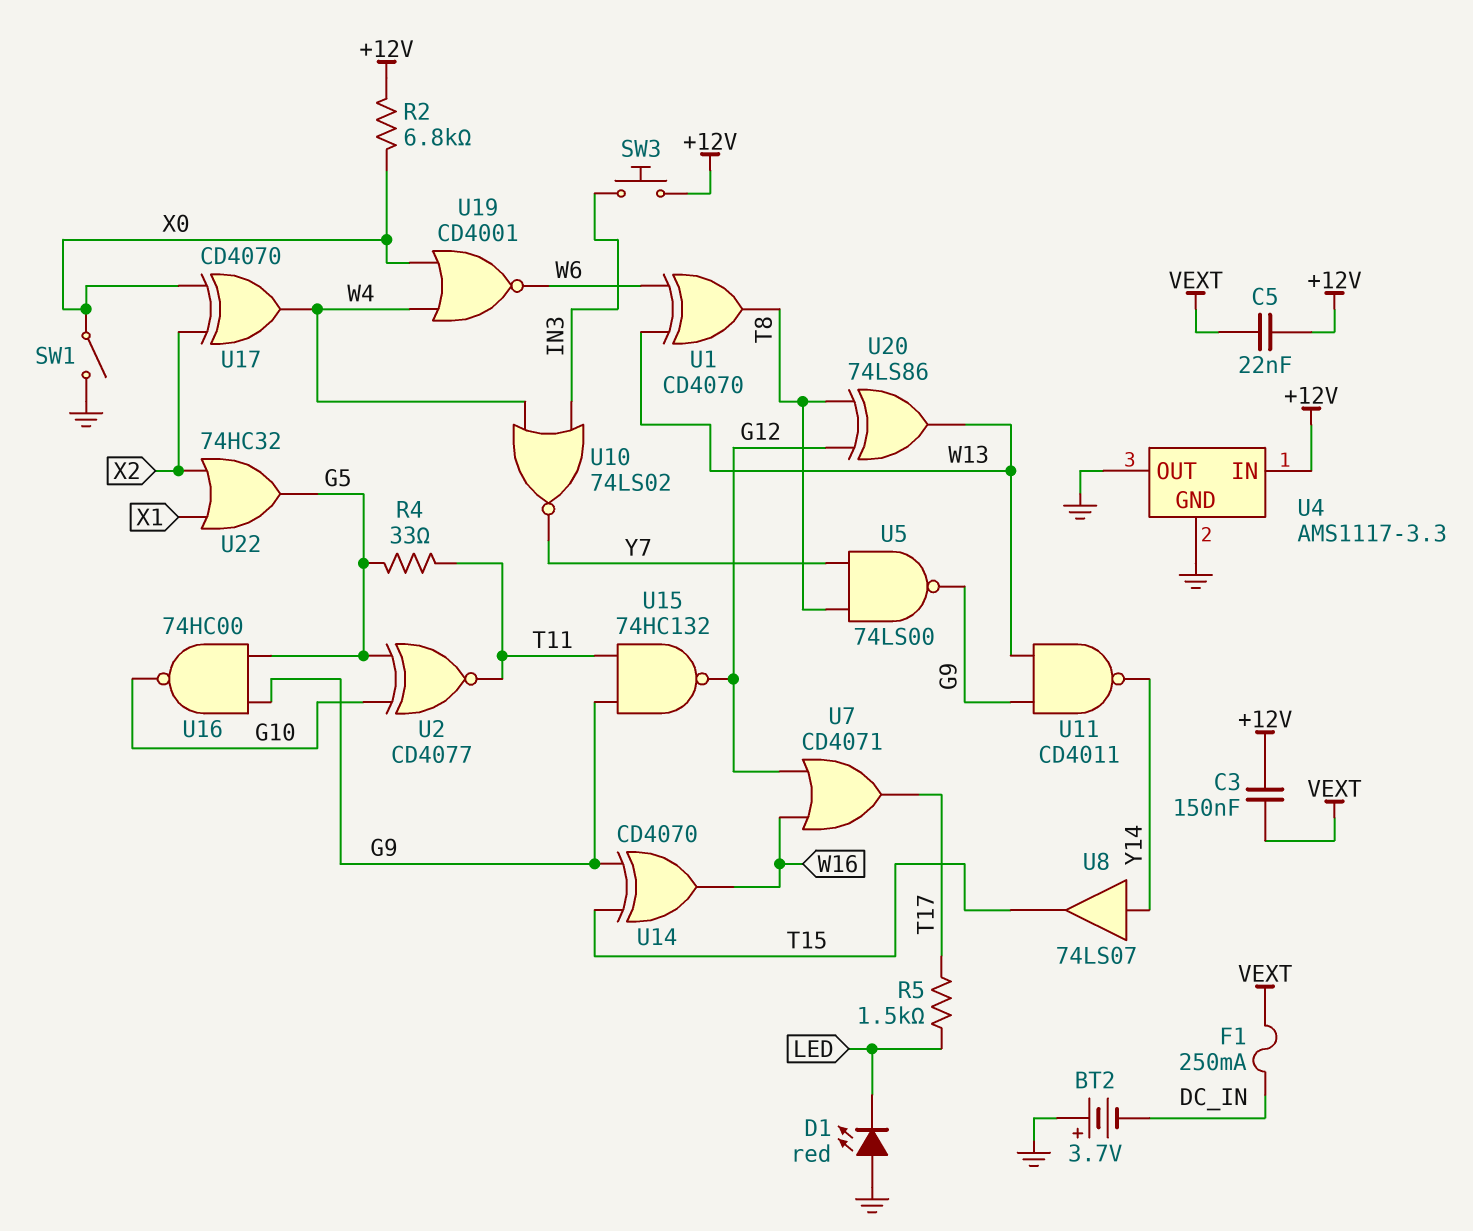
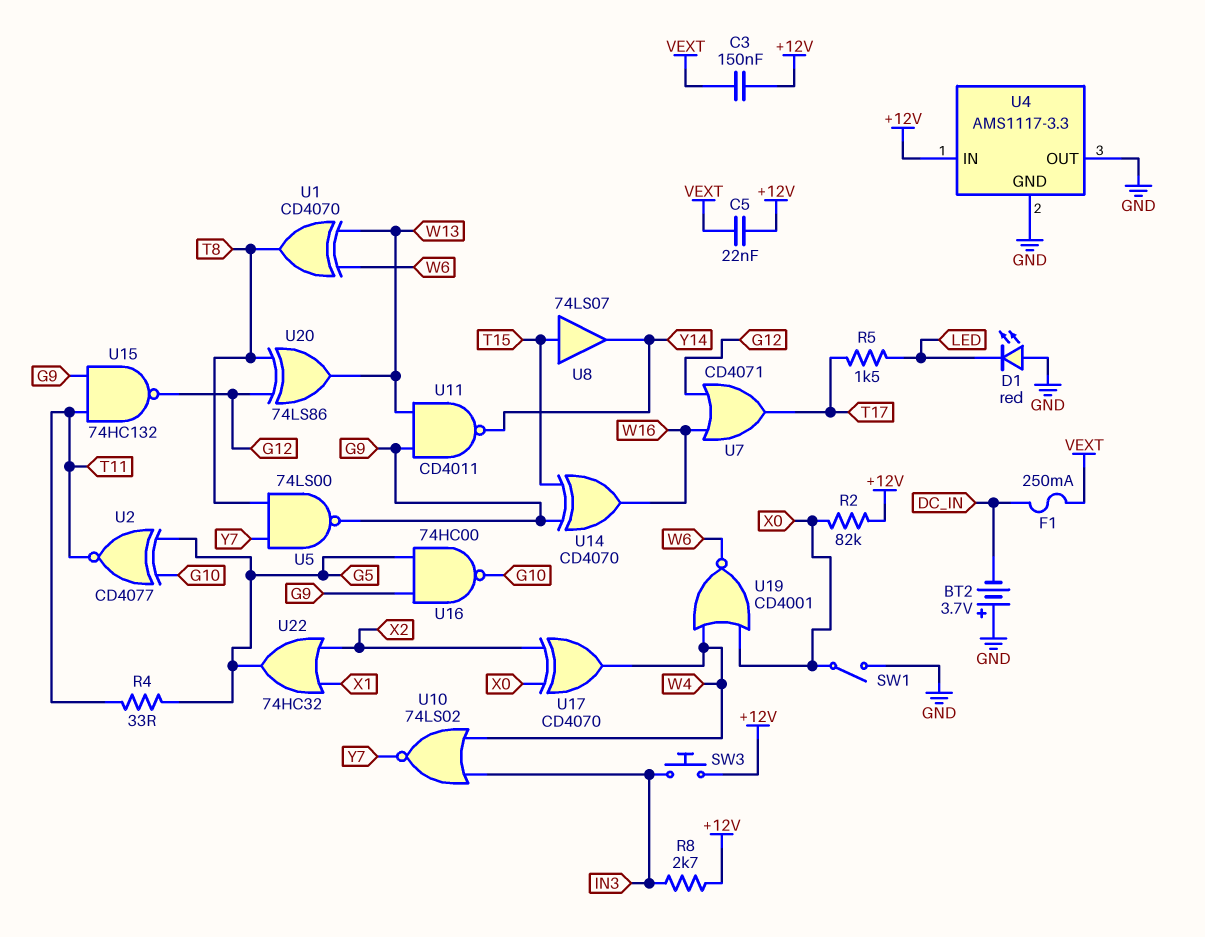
R2: 6.8k (+12V, X0) -> 82k (+12V, X0)
R8: none -> 2.7k (+12V, IN3)
U8: buffer 74LS07 (in Y14, out T15) -> buffer 74LS07 (in T15, out Y14)

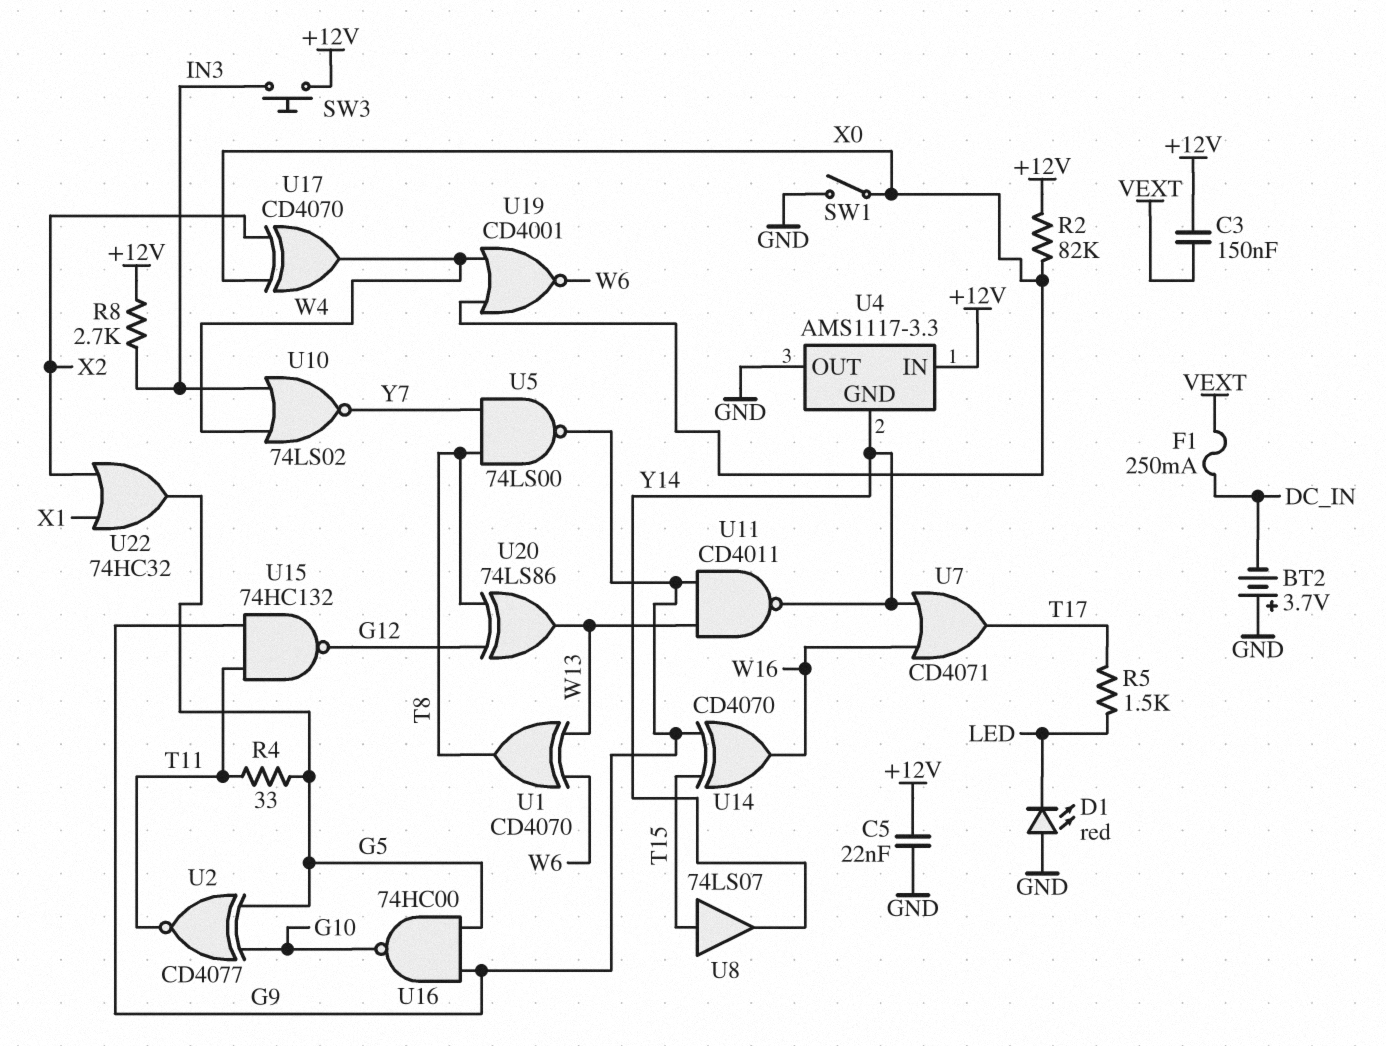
C5: 22nF (+12V, VEXT) -> 22nF (+12V, GND)
U4 pin GND: GND -> Y14
U7: OR CD4071 (in G12, in W16, out T17) -> OR CD4071 (in W16, in Y14, out T17)

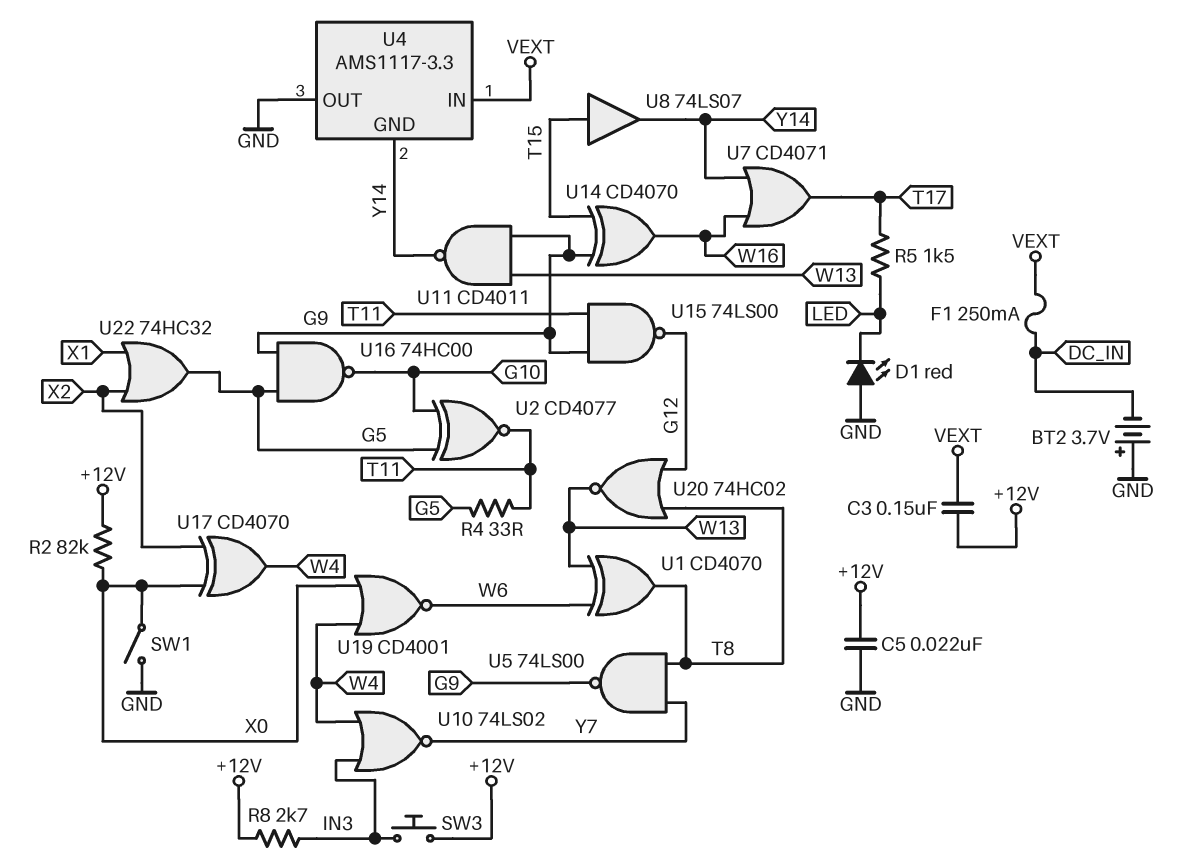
U4 pin IN: +12V -> VEXT
U15: NAND 74HC132 (in G9, in T11, out G12) -> NAND 74LS00 (in G9, in T11, out G12)
U20: XOR 74LS86 (in G12, in T8, out W13) -> NOR 74HC02 (in G12, in T8, out W13)

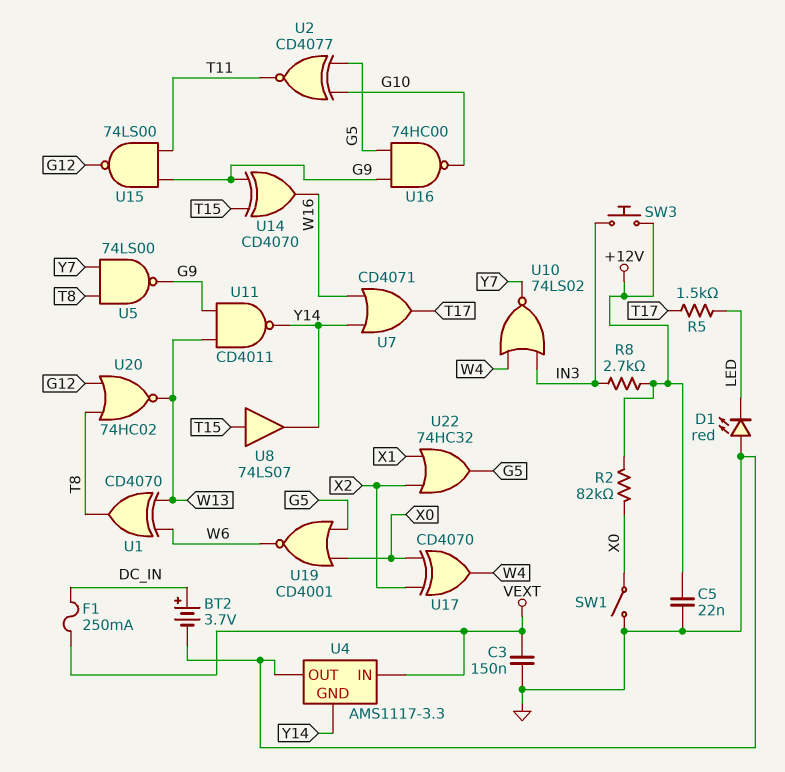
BT2: 3.7V (plus GND, minus DC_IN) -> 3.7V (plus DC_IN, minus GND)
C3: 150nF (+12V, VEXT) -> 150nF (GND, VEXT)
R4: 33 (G5, T11) -> none
U19: NOR CD4001 (in W4, in X0, out W6) -> NOR CD4001 (in G5, in X0, out W6)

